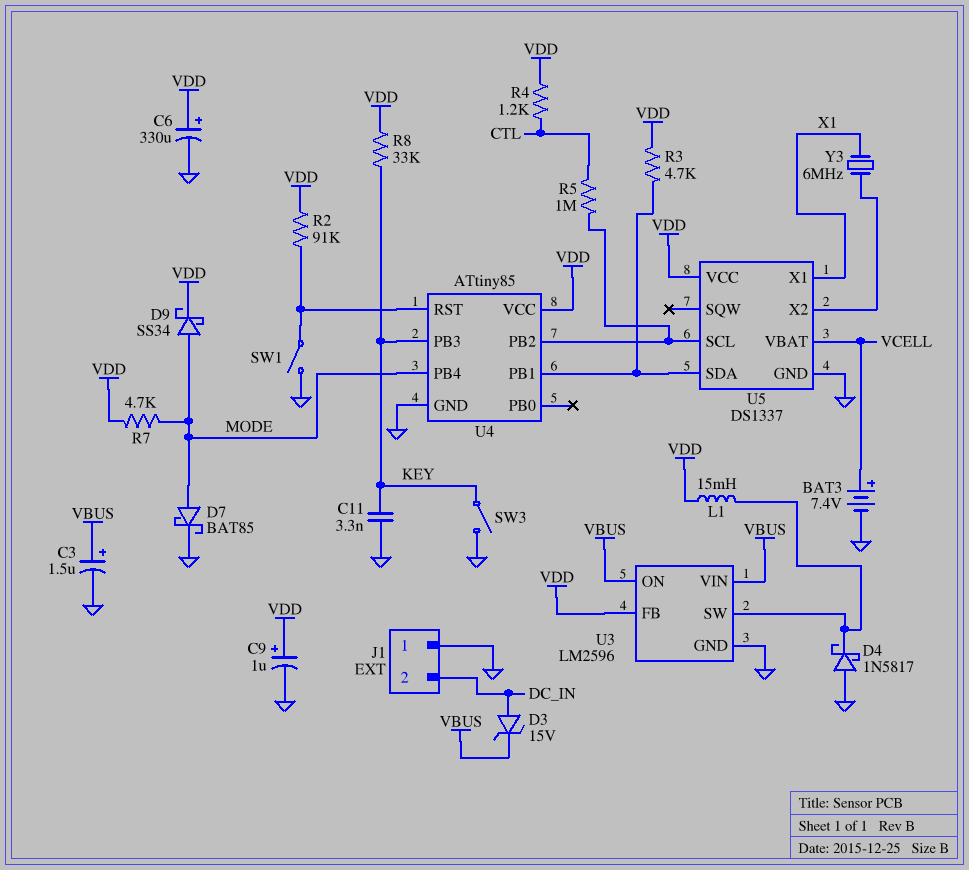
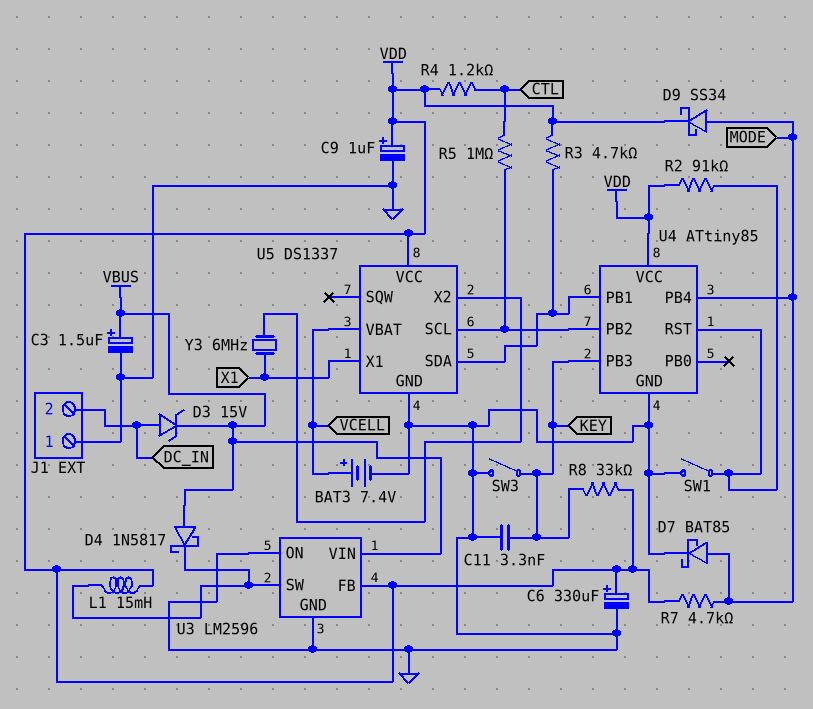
D4: schottky 1N5817 (A GND, K U3/SW) -> schottky 1N5817 (A VBUS, K U3/SW)
U3 pin ON: VBUS -> GND

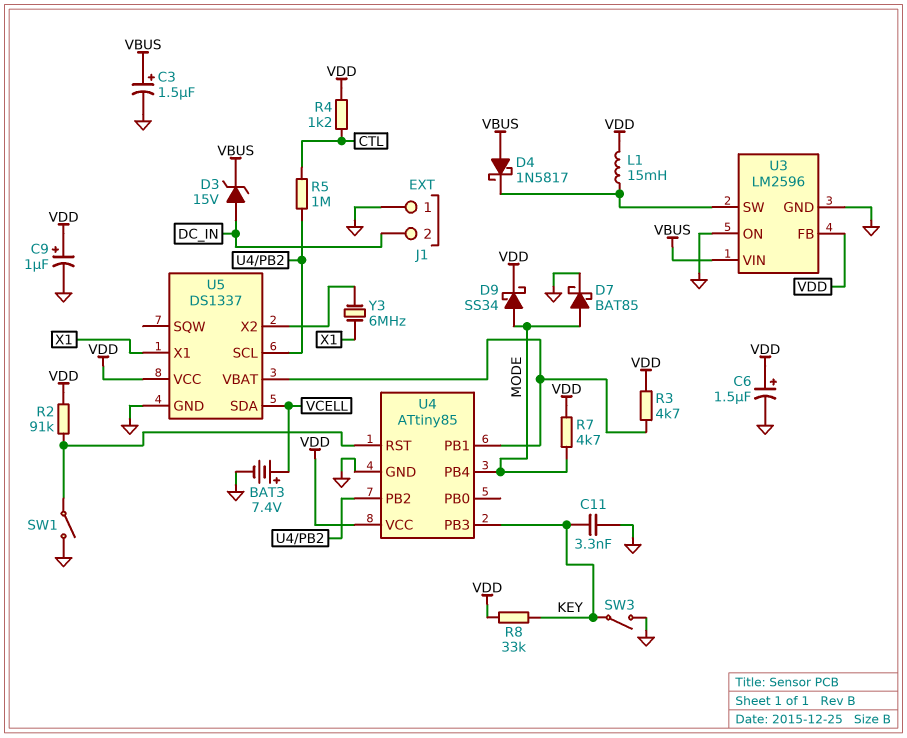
C6: 330uF (plus VDD, minus GND) -> 1.5uF (plus VDD, minus GND)
U5 pin SDA: U4/PB1 -> VCELL
U5 pin VBAT: VCELL -> U4/PB1

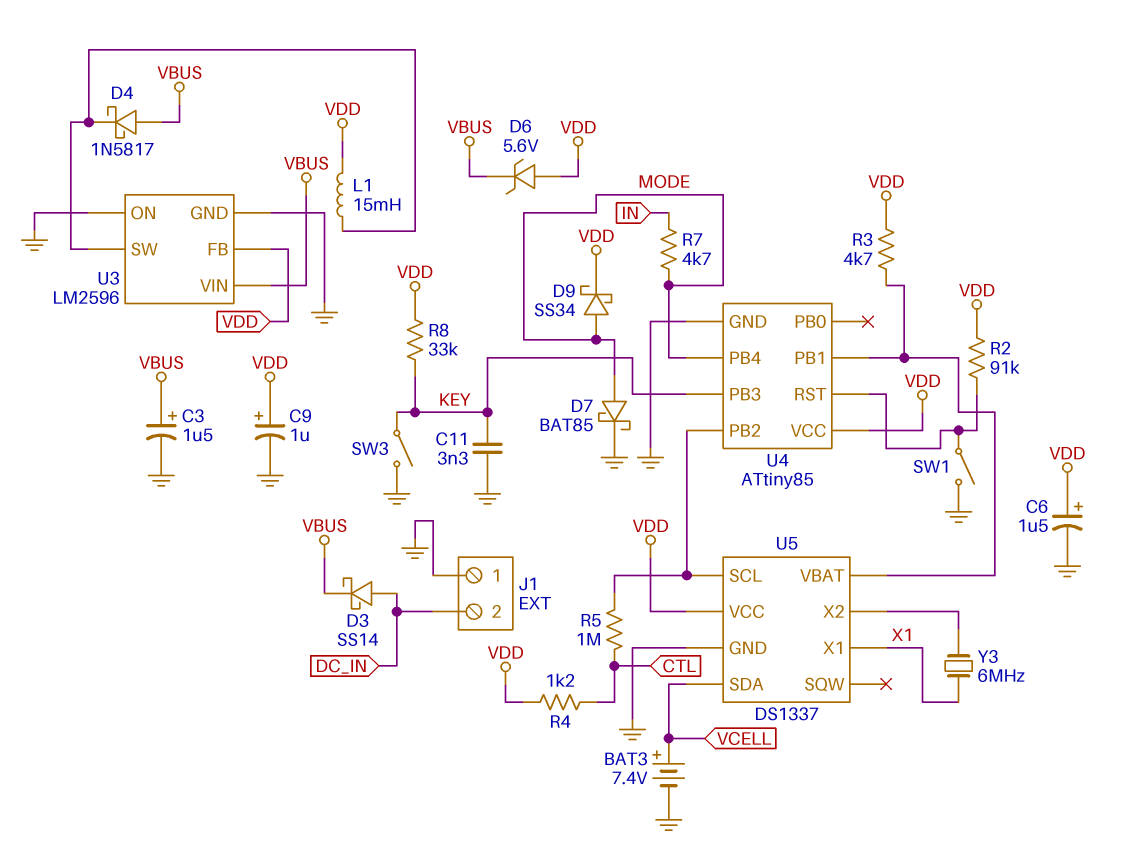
D3: zener 15V (A DC_IN, K VBUS) -> schottky SS14 (A DC_IN, K VBUS)
D6: none -> zener 5.6V (A VDD, K VBUS)
R7: 4.7k (MODE, VDD) -> 4.7k (IN, MODE)

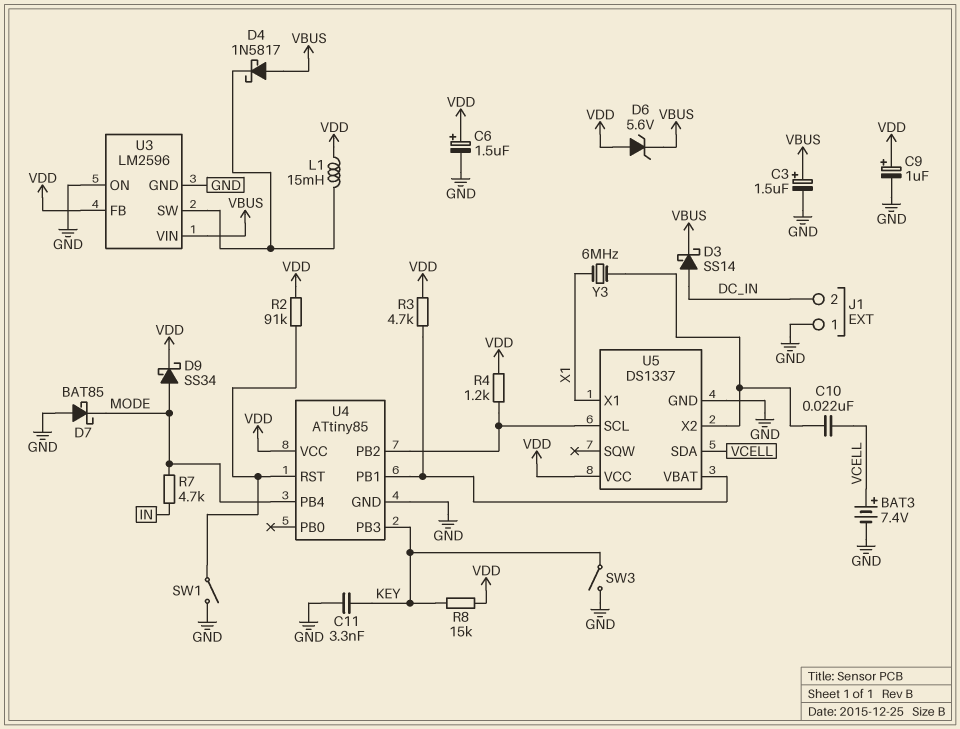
C10: none -> 22nF (U5/X2, VCELL)
D7: schottky BAT85 (A MODE, K GND) -> schottky BAT85 (A GND, K MODE)
R4: 1.2k (CTL, VDD) -> 1.2k (U4/PB2, VDD)
R5: 1M (CTL, U4/PB2) -> none
R8: 33k (KEY, VDD) -> 15k (KEY, VDD)

